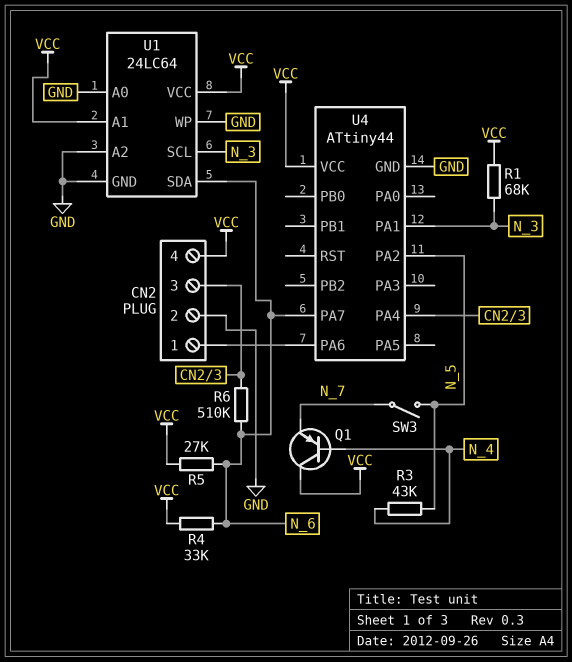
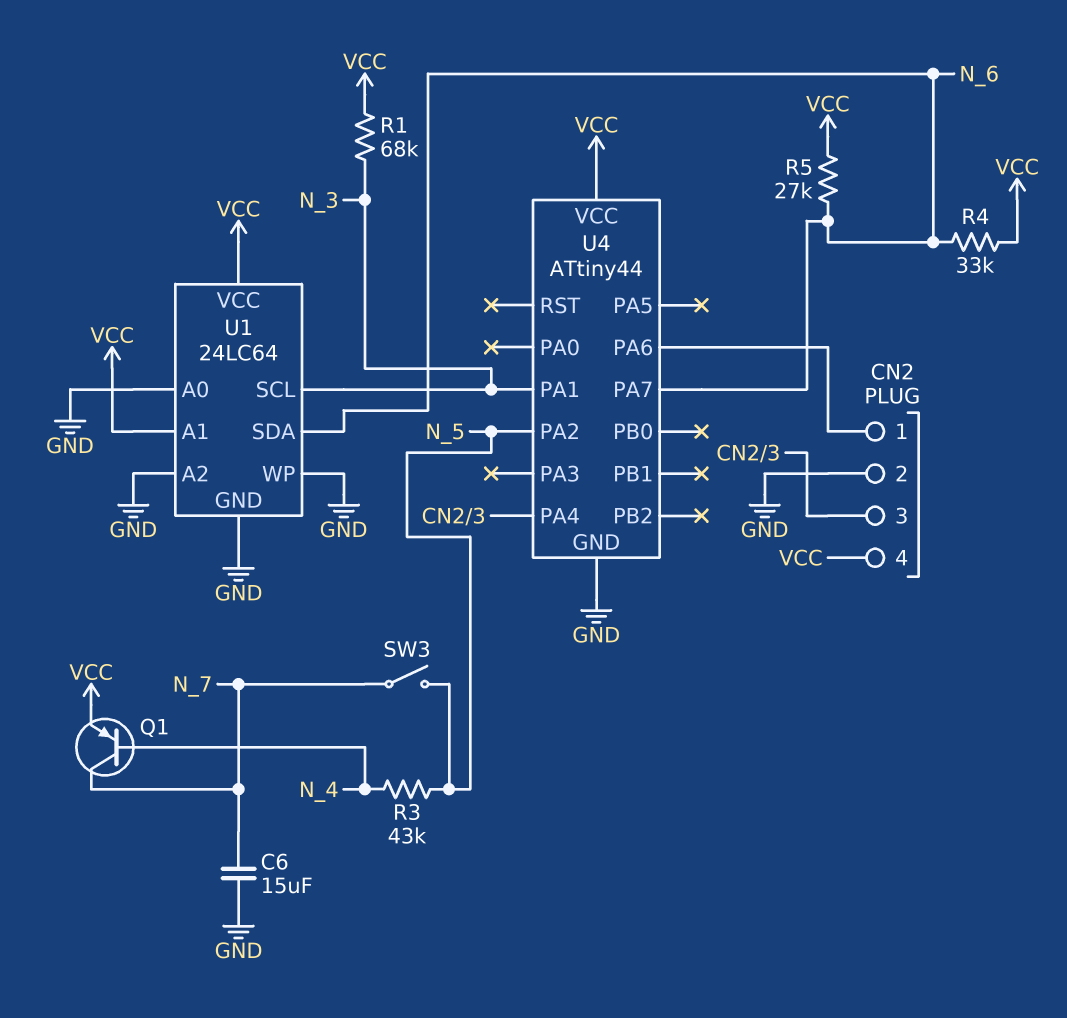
C6: none -> 15uF (GND, N_7)
Q1: PNP (B N_4, C VCC, E N_7) -> PNP (B N_4, C N_7, E VCC)
R6: 510k (CN2/3, N_6) -> none

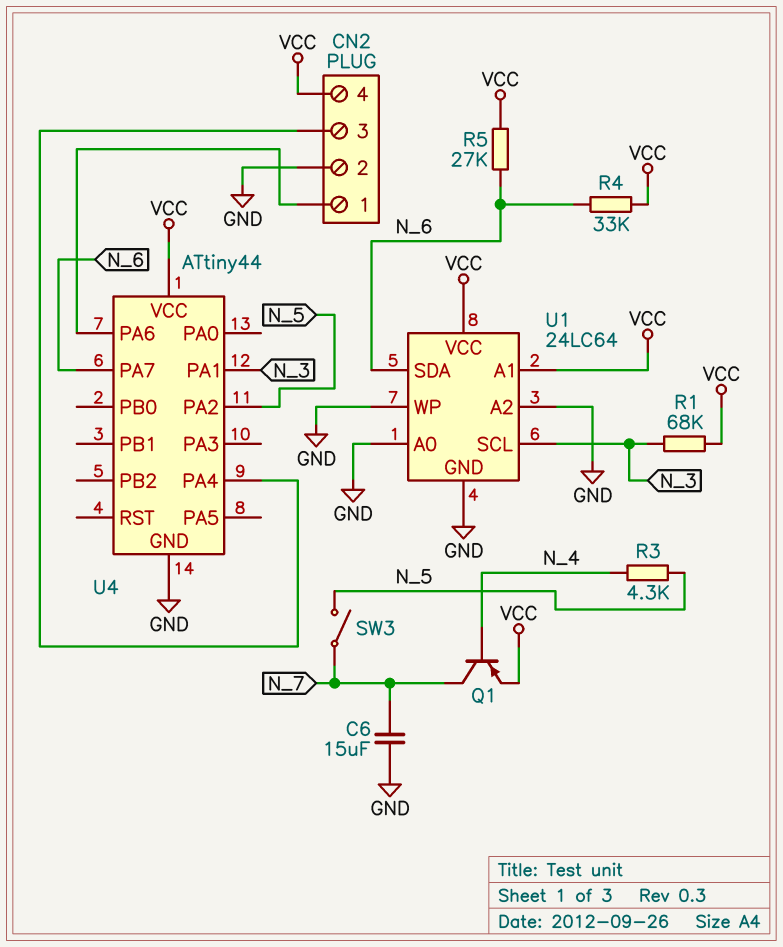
R3: 43k (N_4, N_5) -> 4.3k (N_4, N_5)

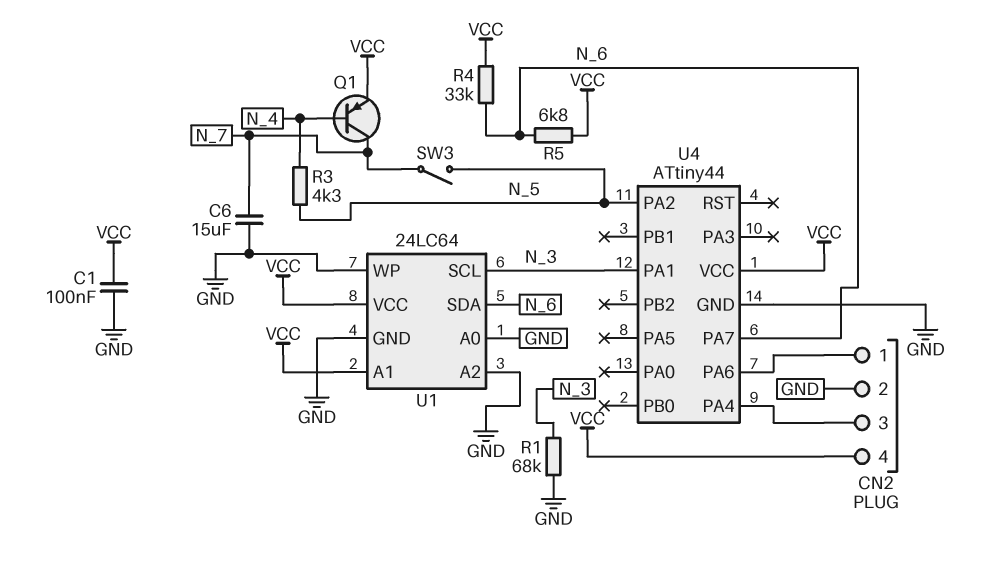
C1: none -> 100nF (GND, VCC)
R1: 68k (N_3, VCC) -> 68k (GND, N_3)
R5: 27k (N_6, VCC) -> 6.8k (N_6, VCC)

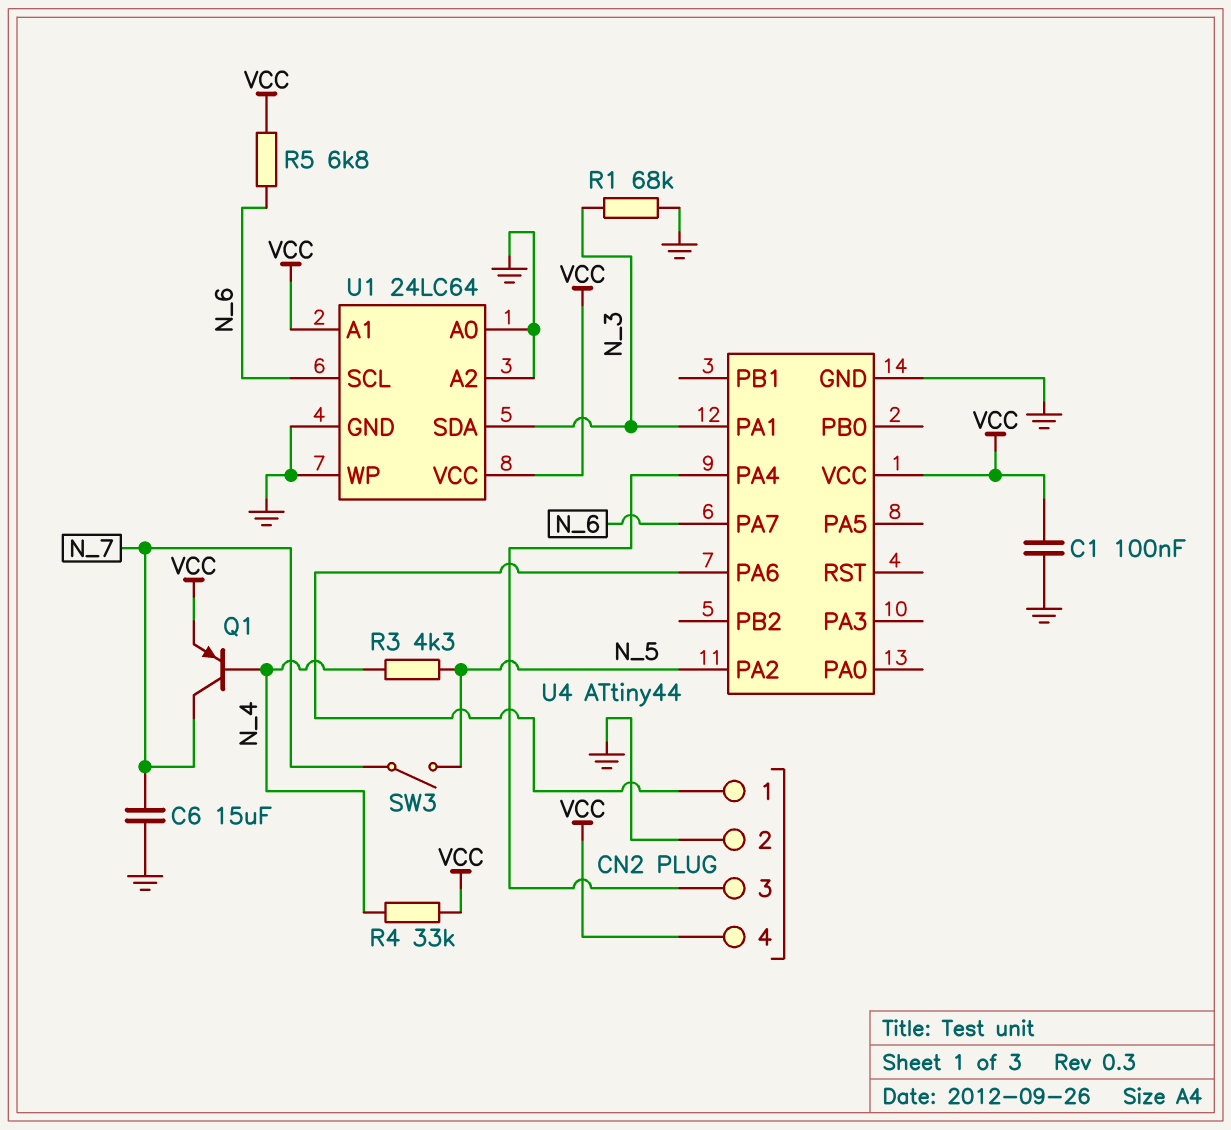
R4: 33k (N_6, VCC) -> 33k (N_4, VCC)
U1 pin SCL: N_3 -> N_6
U1 pin SDA: N_6 -> N_3

